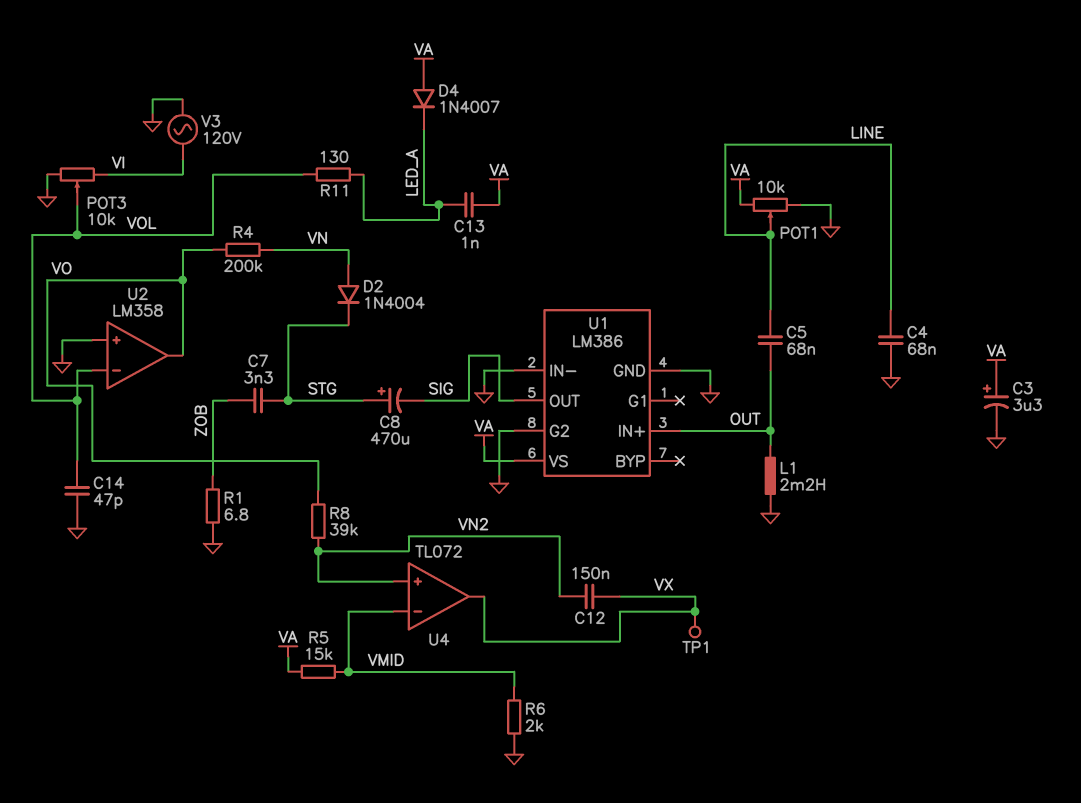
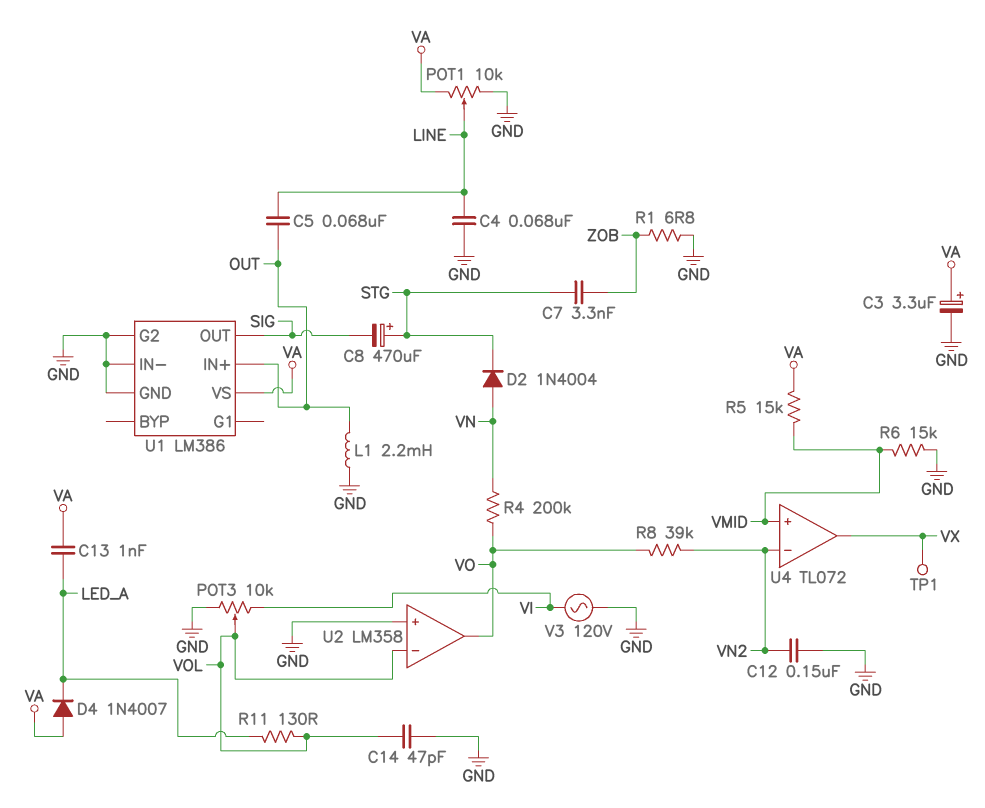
C12: 150nF (VN2, VX) -> 150nF (GND, VN2)
R6: 2k (GND, VMID) -> 15k (GND, VMID)
U4 pin in+: VN2 -> VMID
U4 pin in-: VMID -> VN2

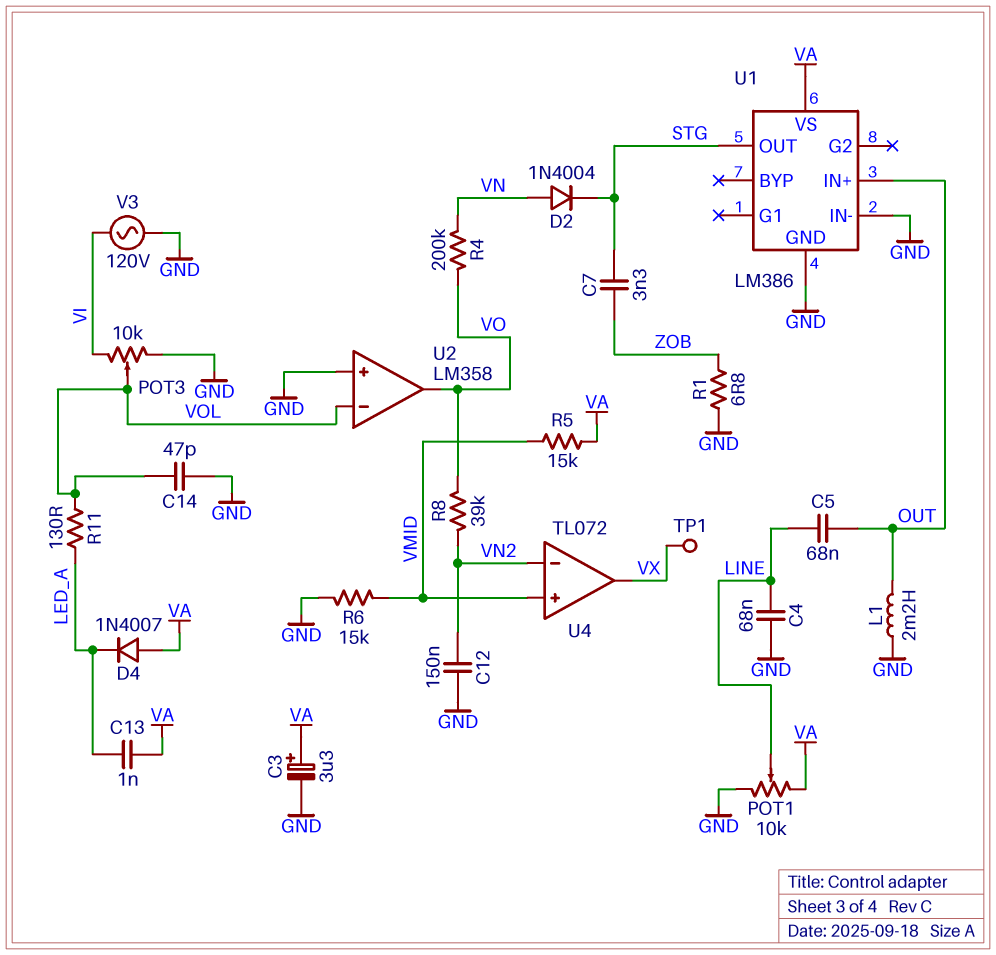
C8: 470uF (plus STG, minus SIG) -> none
U1 pin G2: GND -> none
U1 pin OUT: SIG -> STG

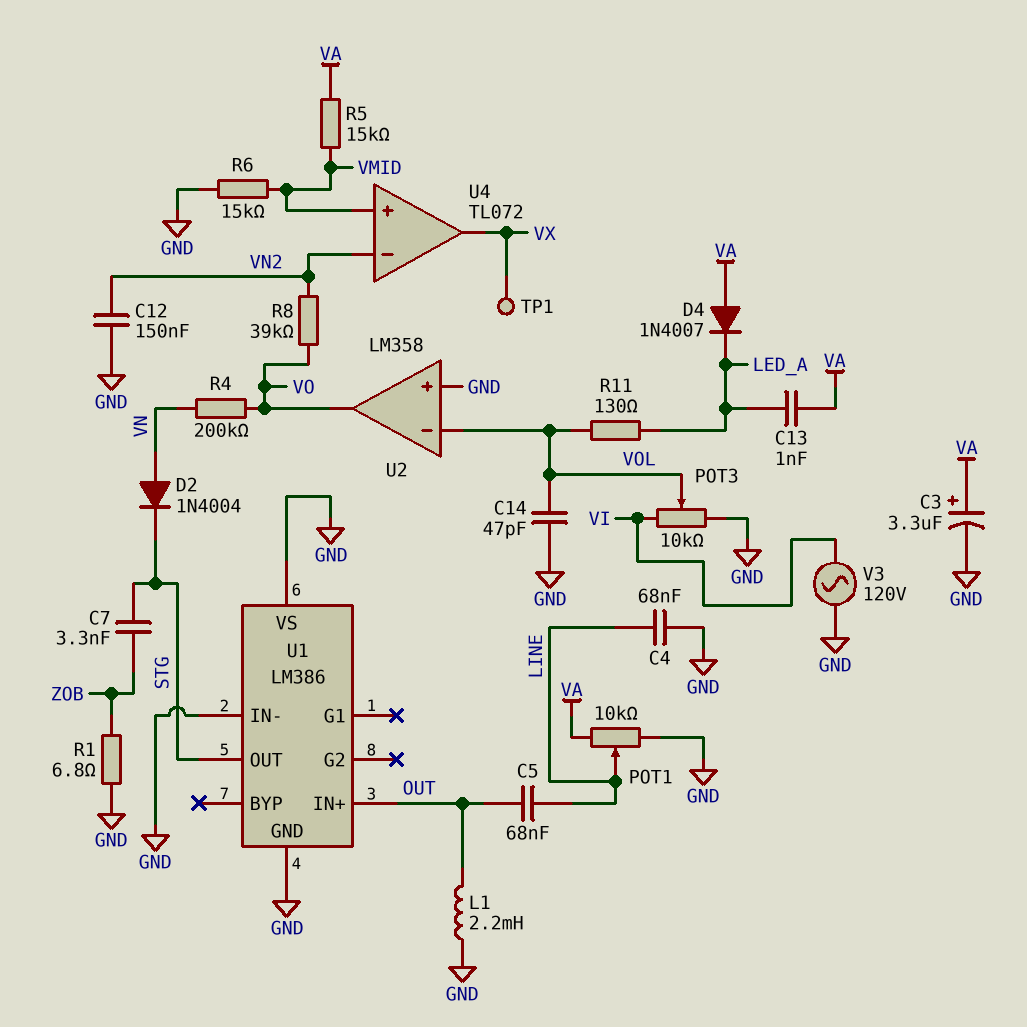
U1 pin VS: VA -> GND

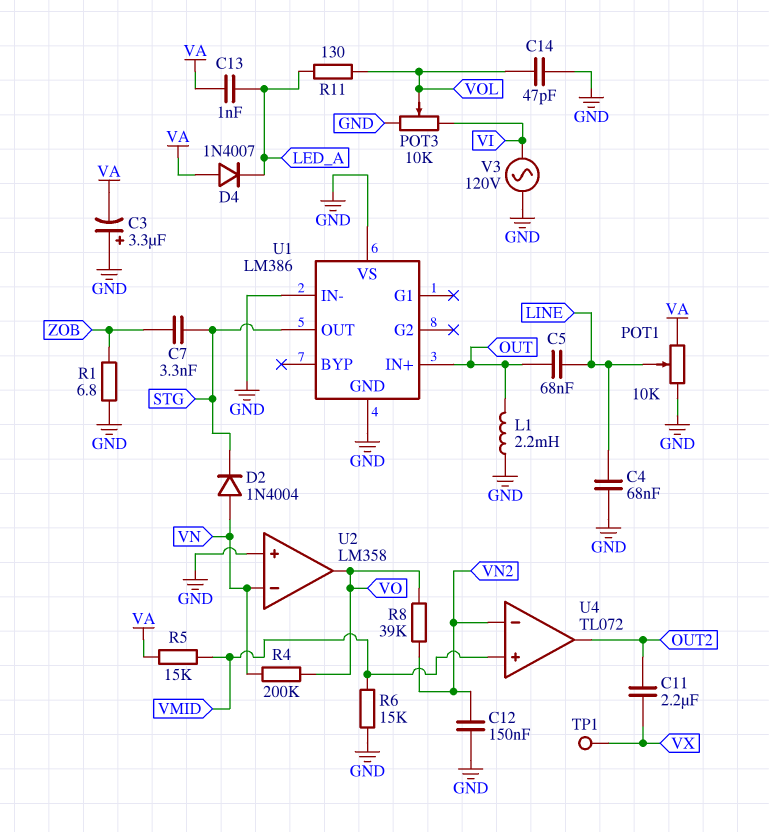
C3: 3.3uF (plus VA, minus GND) -> 3.3uF (plus GND, minus VA)
C11: none -> 2.2uF (OUT2, VX)
U2 pin in-: VOL -> VN
U4 pin out: VX -> OUT2

